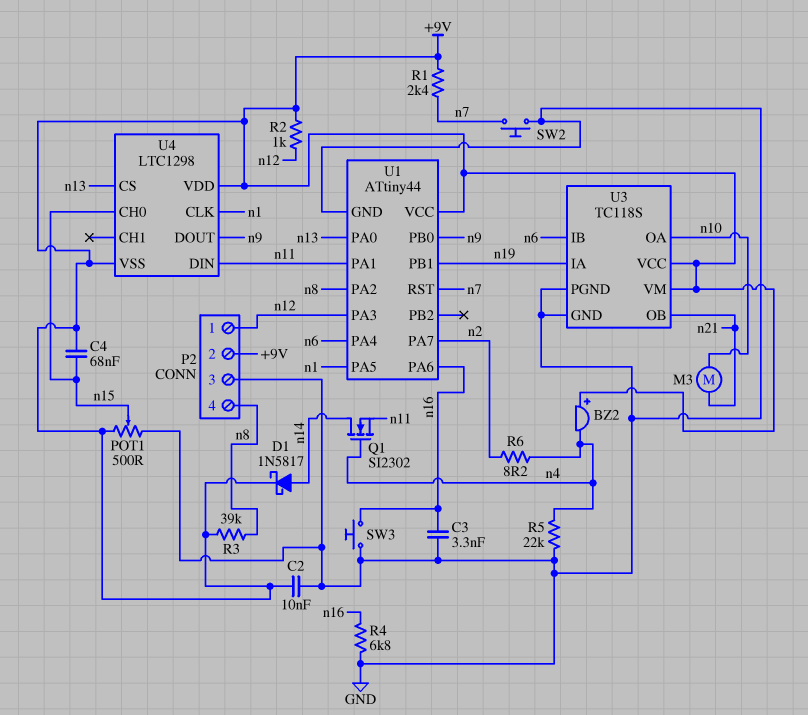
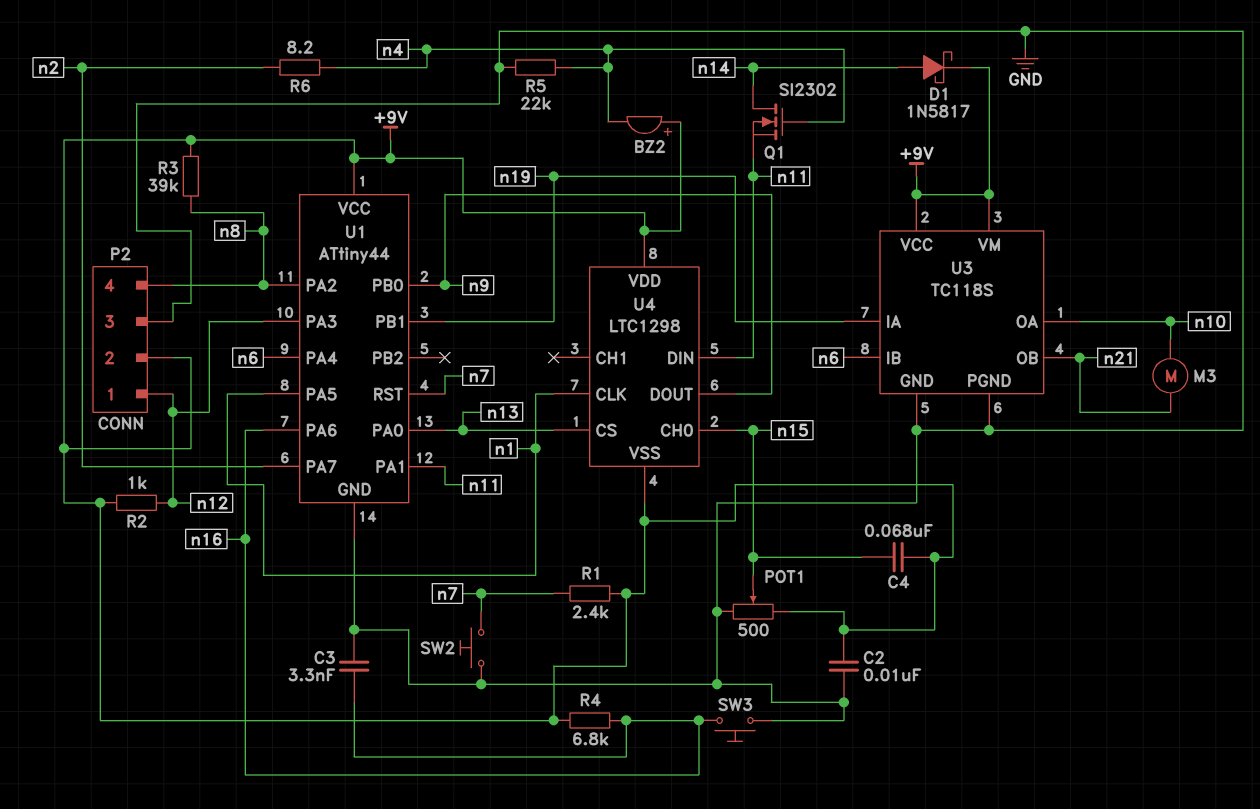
R4: 6.8k (GND, n16) -> 6.8k (+9V, n16)

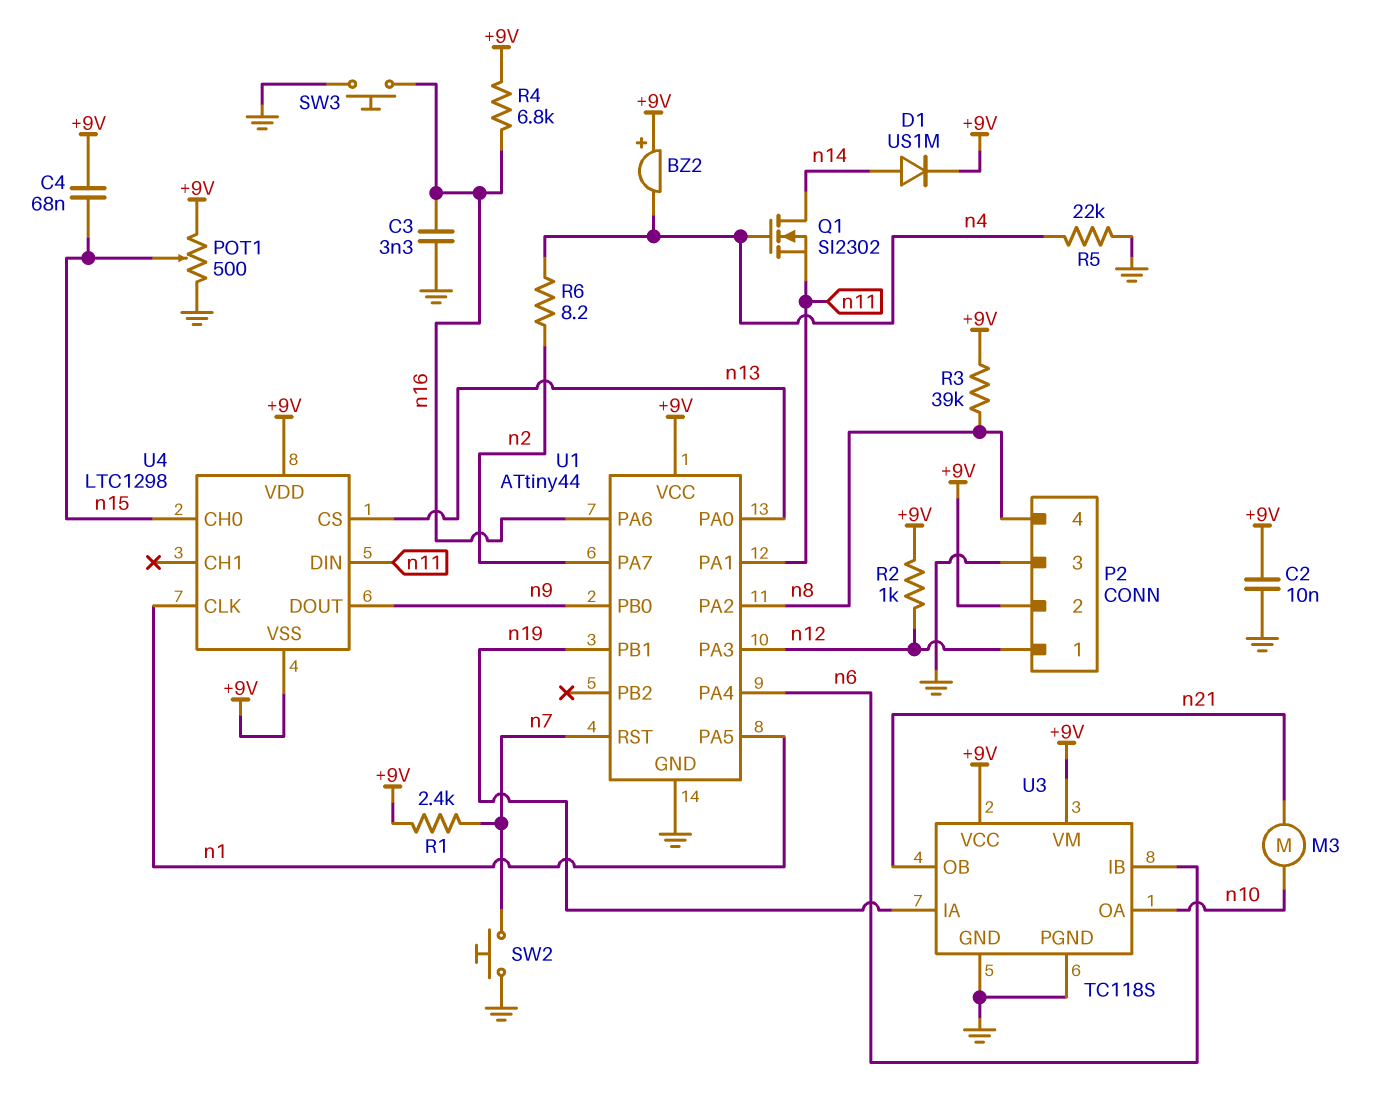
D1: schottky 1N5817 (A n14, K +9V) -> diode US1M (A n14, K +9V)

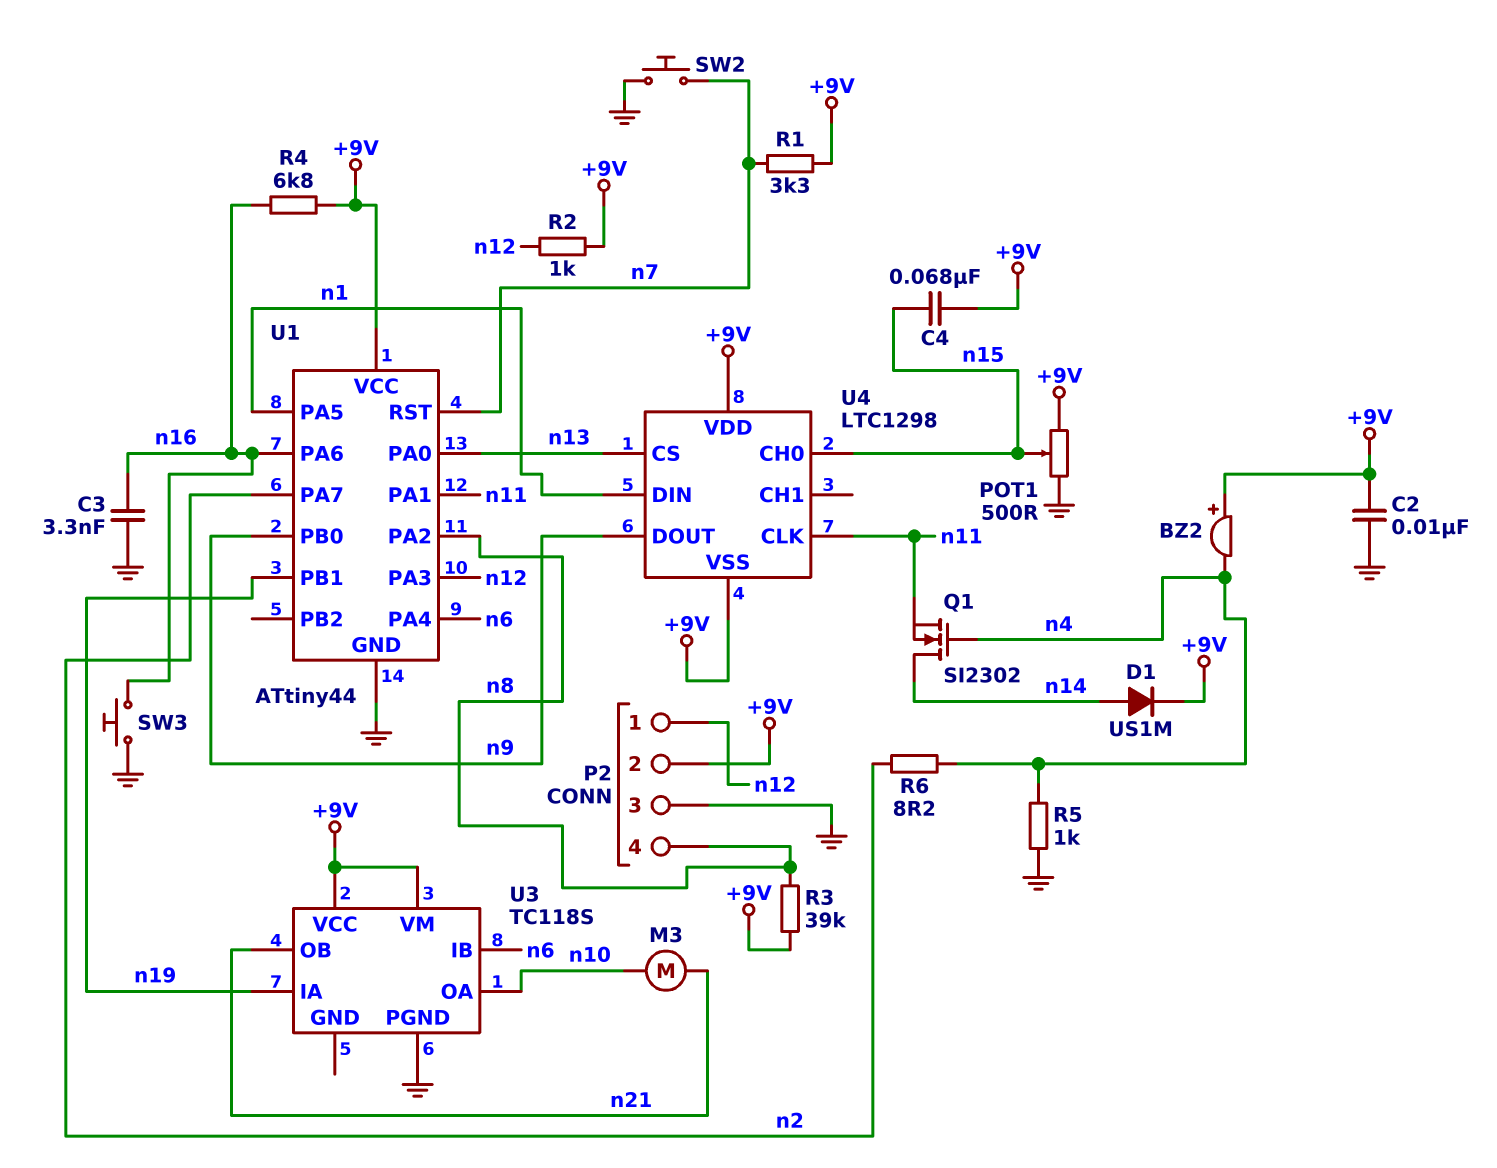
R1: 2.4k (+9V, n7) -> 3.3k (+9V, n7)
R5: 22k (GND, n4) -> 1k (GND, n4)
U3 pin GND: GND -> none
U4 pin CLK: n1 -> n11
U4 pin DIN: n11 -> n1

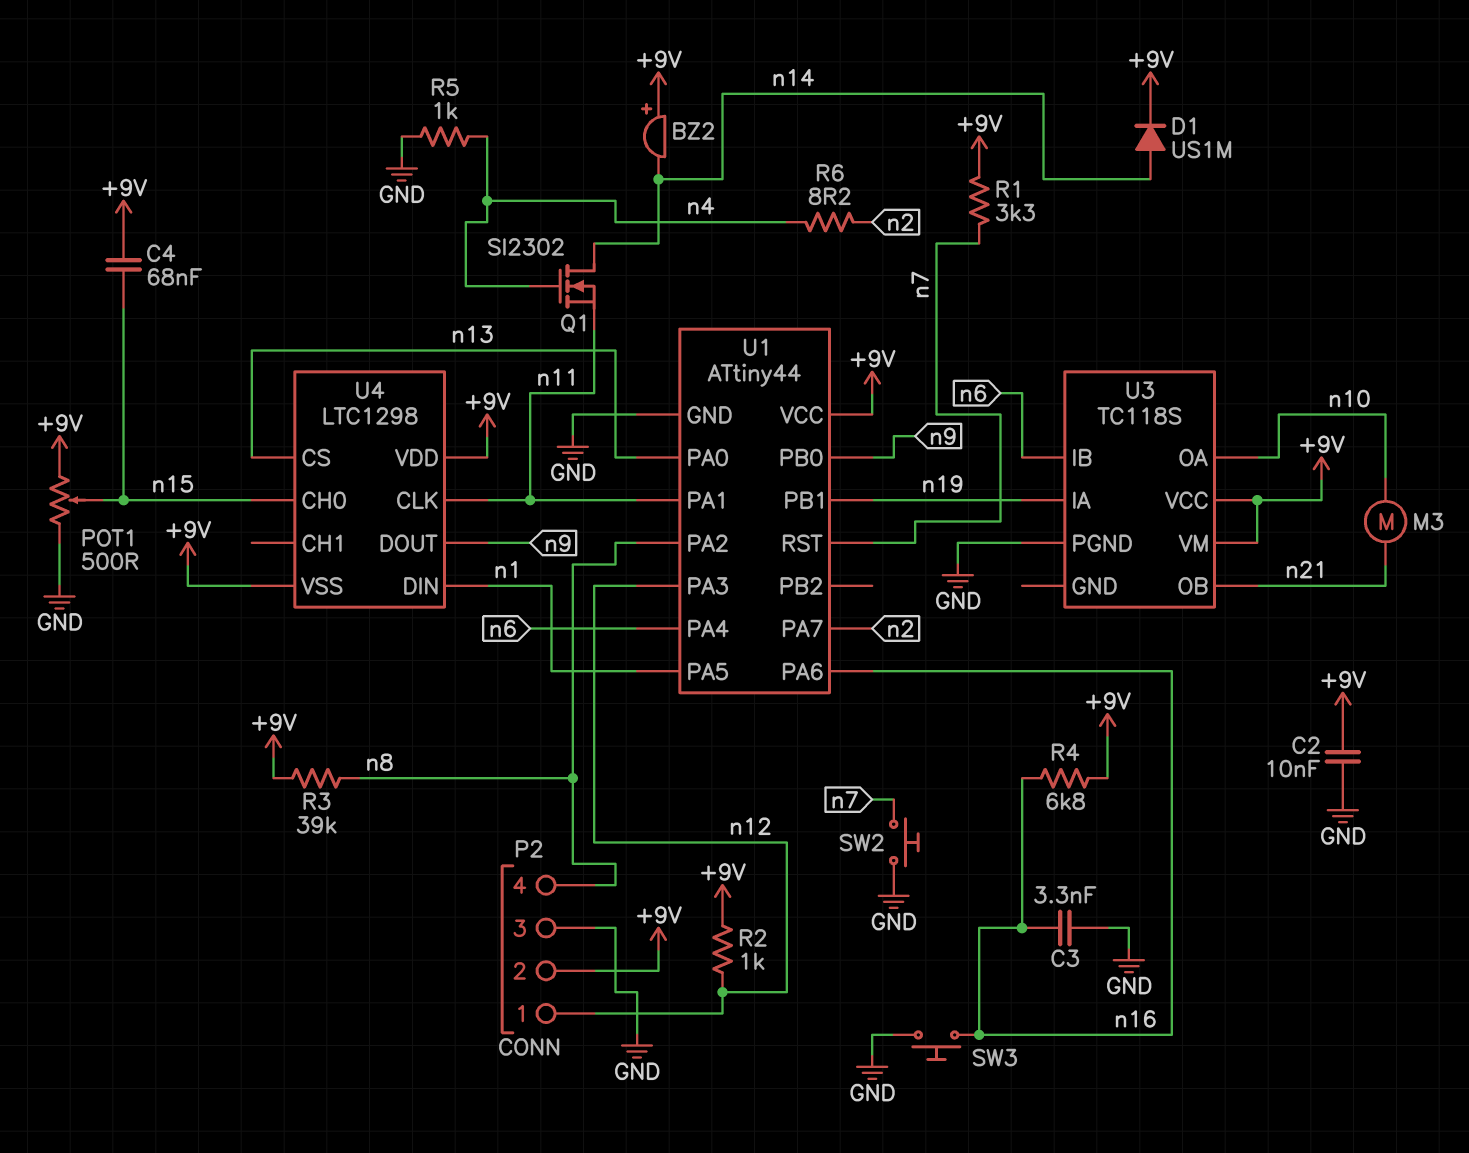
BZ2: buzzer (plus +9V, minus n4) -> buzzer (plus +9V, minus n14)

